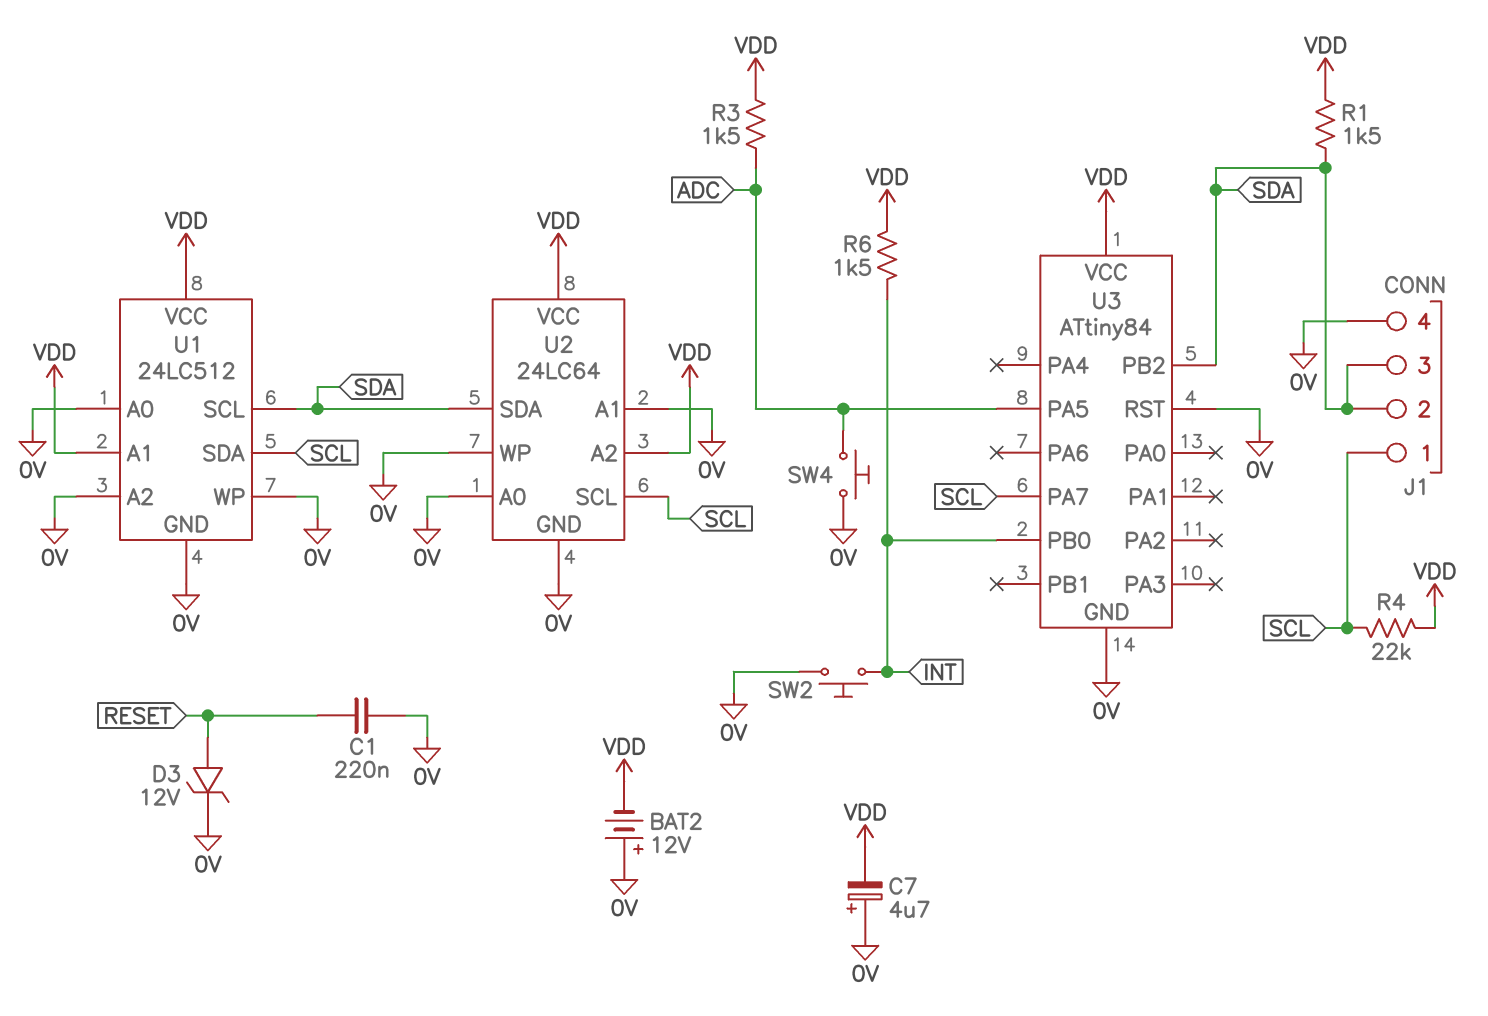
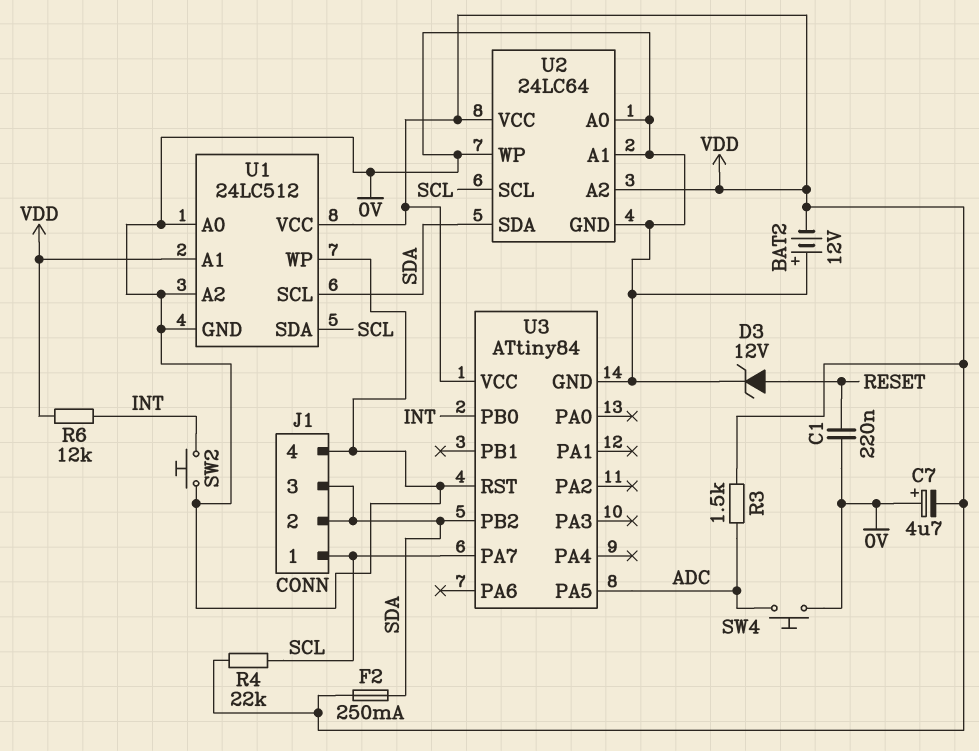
F2: none -> 250mA (SDA, VDD)
R1: 1.5k (SDA, VDD) -> none
R6: 1.5k (INT, VDD) -> 12k (INT, VDD)

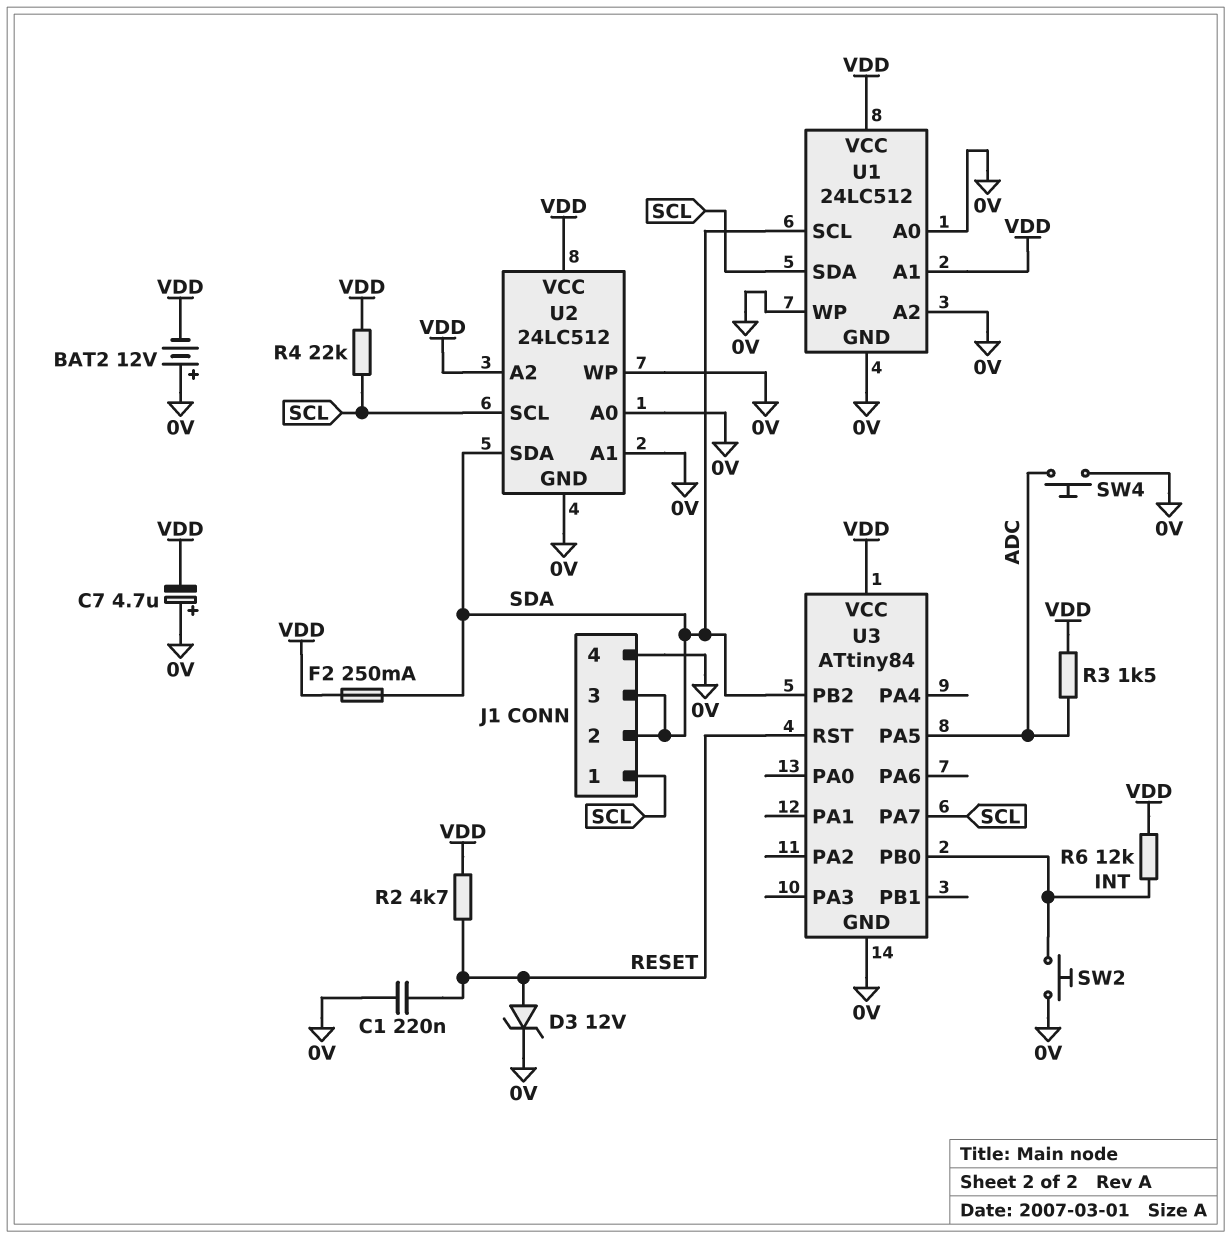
R2: none -> 4.7k (RESET, VDD)
U2: 24LC64 -> 24LC512
U3 pin RST: 0V -> RESET

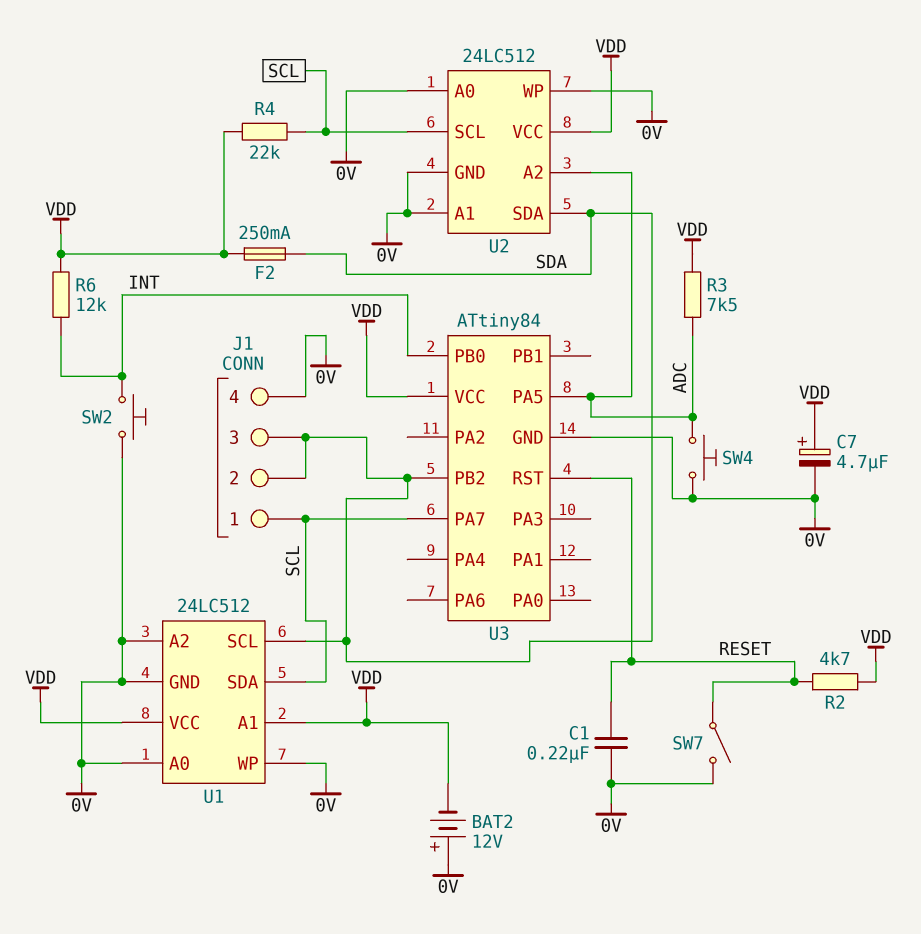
C7: 4.7uF (plus 0V, minus VDD) -> 4.7uF (plus VDD, minus 0V)
D3: zener 12V (A RESET, K 0V) -> none
R3: 1.5k (ADC, VDD) -> 7.5k (ADC, VDD)
SW7: none -> switch (0V, RESET)
U2 pin A2: VDD -> ADC

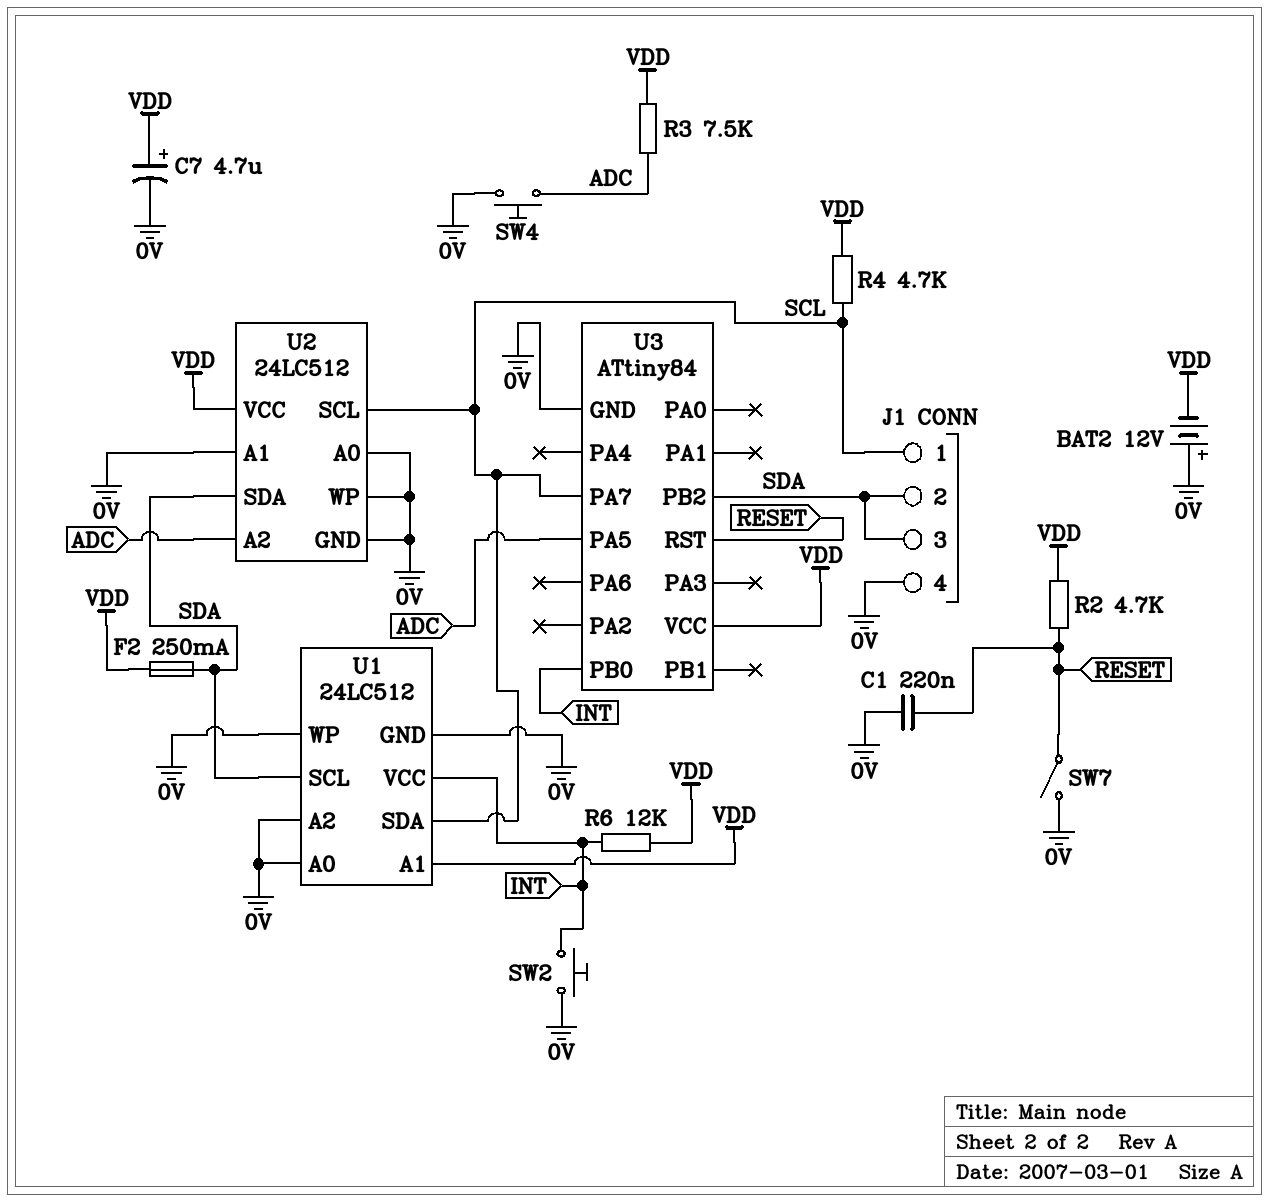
R4: 22k (SCL, VDD) -> 4.7k (SCL, VDD)
U1 pin VCC: VDD -> INT

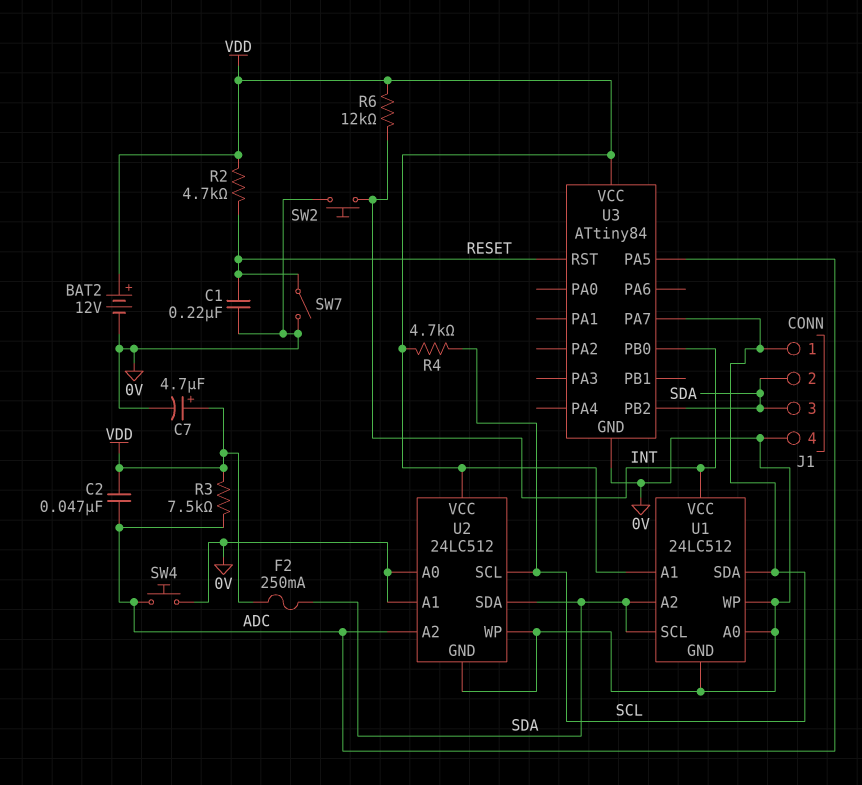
BAT2: 12V (plus 0V, minus VDD) -> 12V (plus VDD, minus 0V)
C2: none -> 47nF (ADC, VDD)
U1 pin A2: 0V -> SDA

